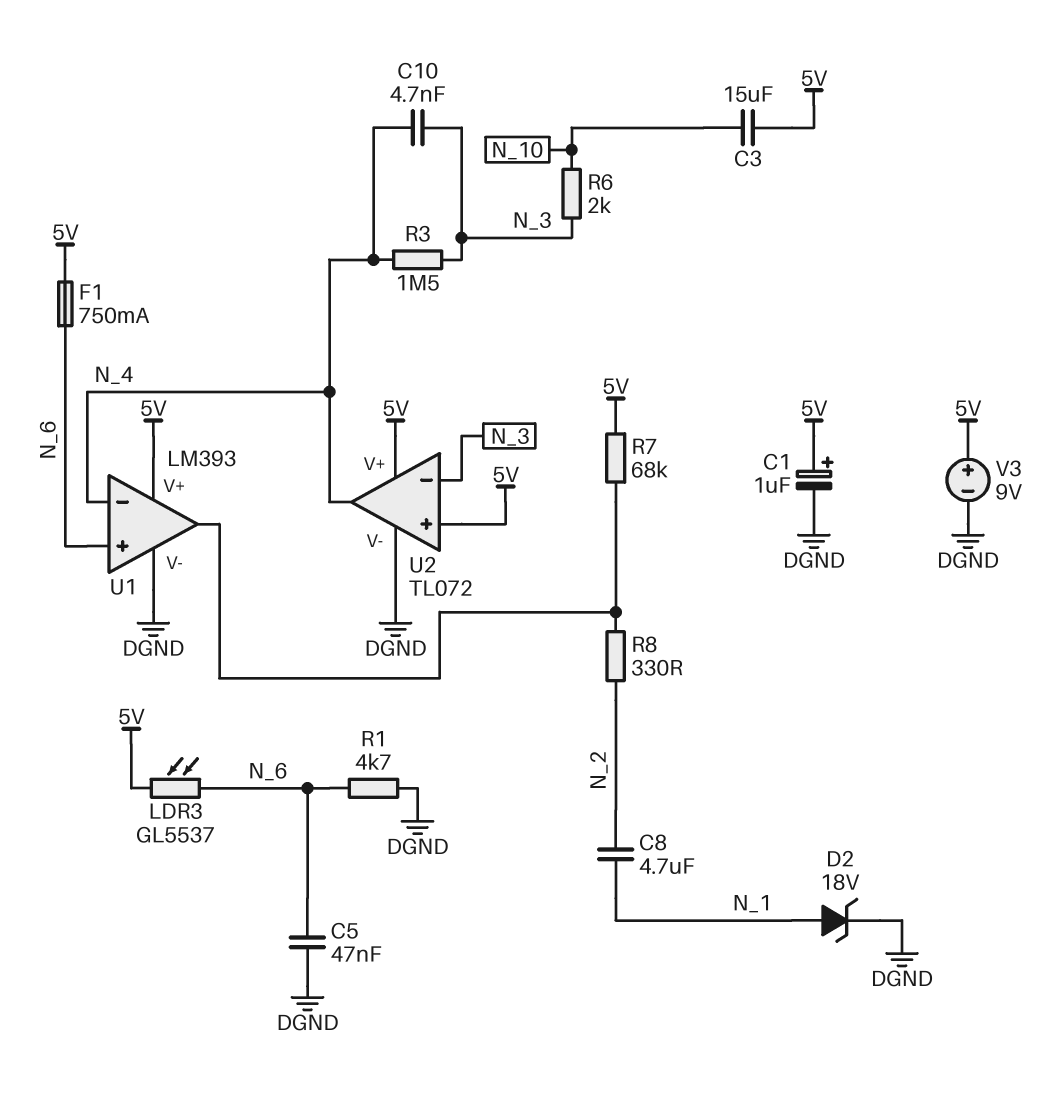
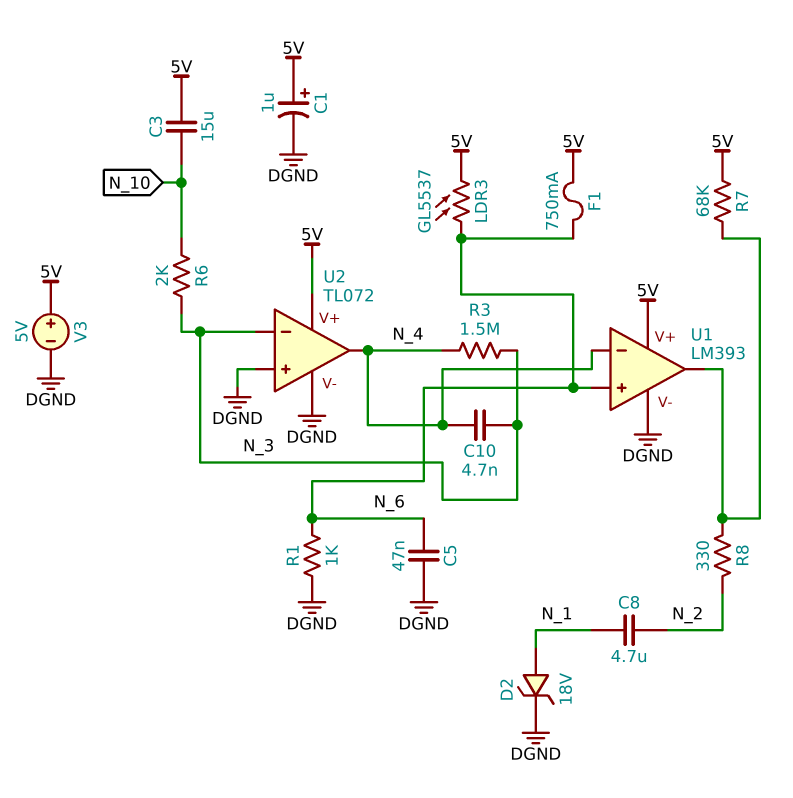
R1: 4.7k (DGND, N_6) -> 1k (DGND, N_6)
U2 pin in+: 5V -> DGND
V3: 9V (plus 5V, minus DGND) -> 5V (plus 5V, minus DGND)

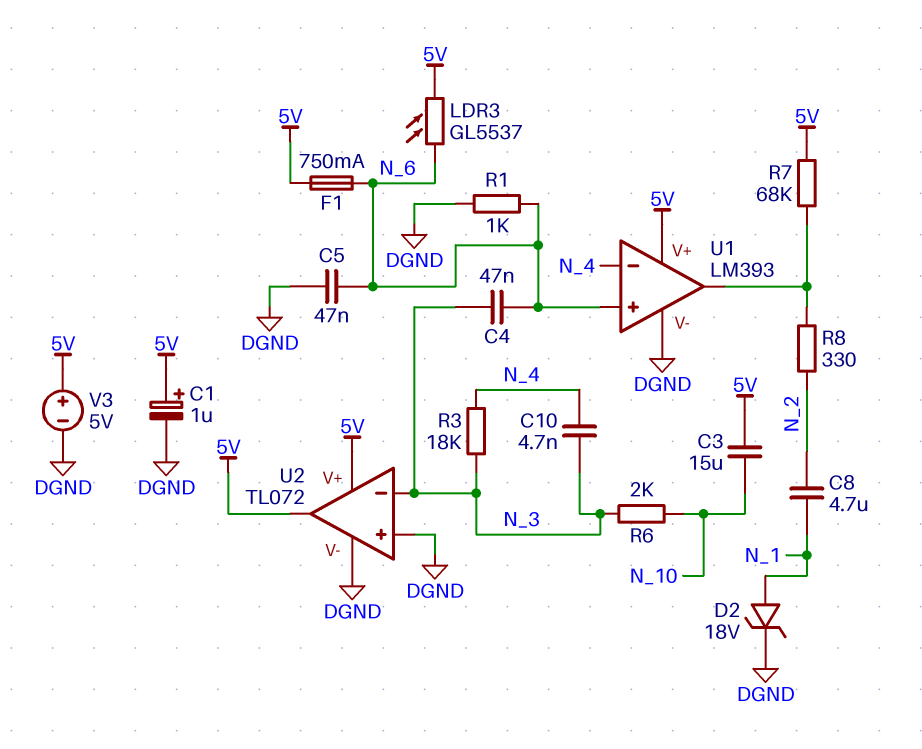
C4: none -> 47nF (N_3, N_6)
R3: 1.5M (N_3, N_4) -> 18k (N_3, N_4)
U2 pin out: N_4 -> 5V

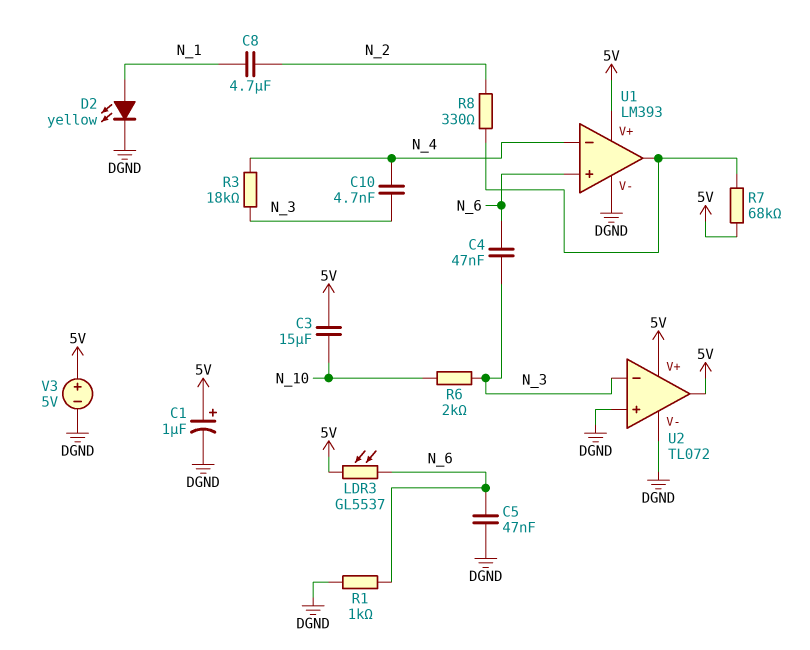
D2: zener 18V (A N_1, K DGND) -> LED yellow (A N_1, K DGND)
F1: 750mA (5V, N_6) -> none

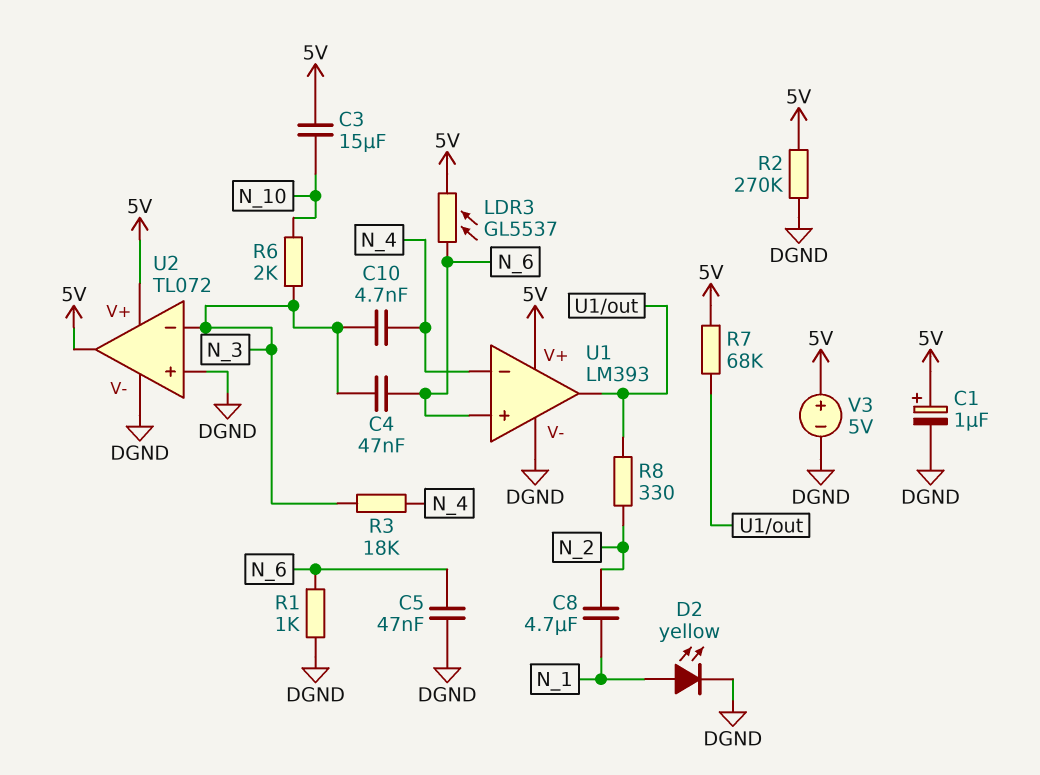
R2: none -> 270k (5V, DGND)

